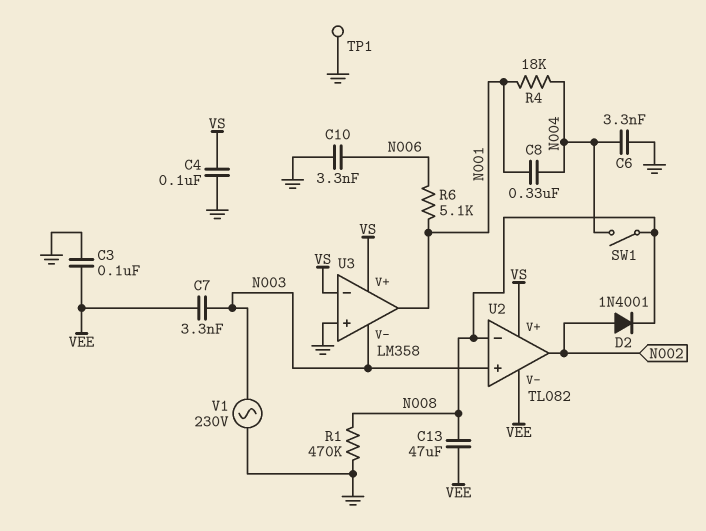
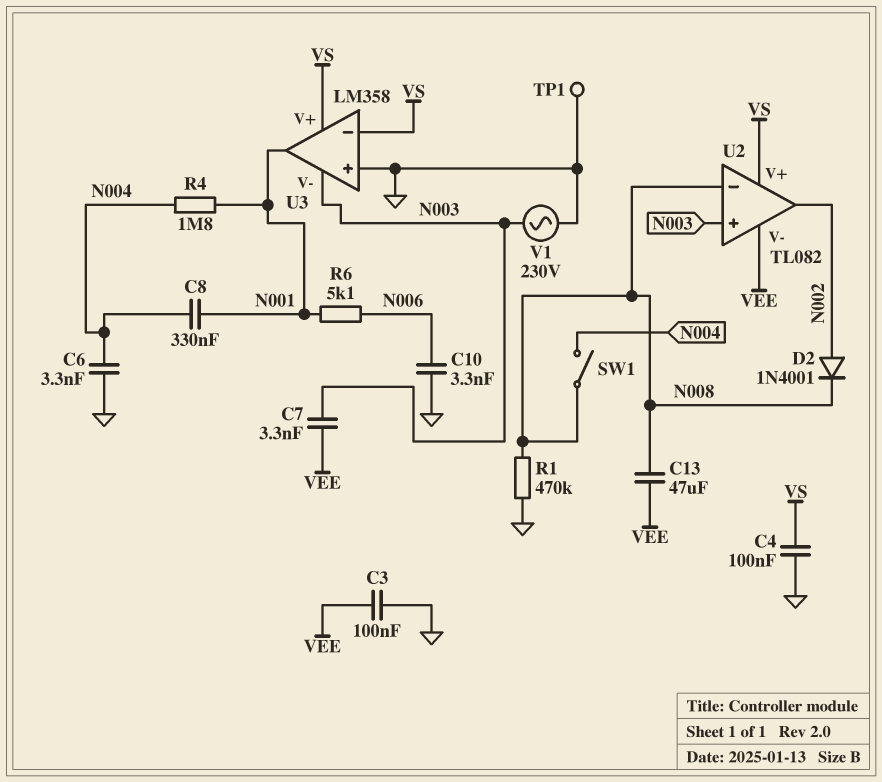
R4: 18k (N001, N004) -> 1.8M (N001, N004)

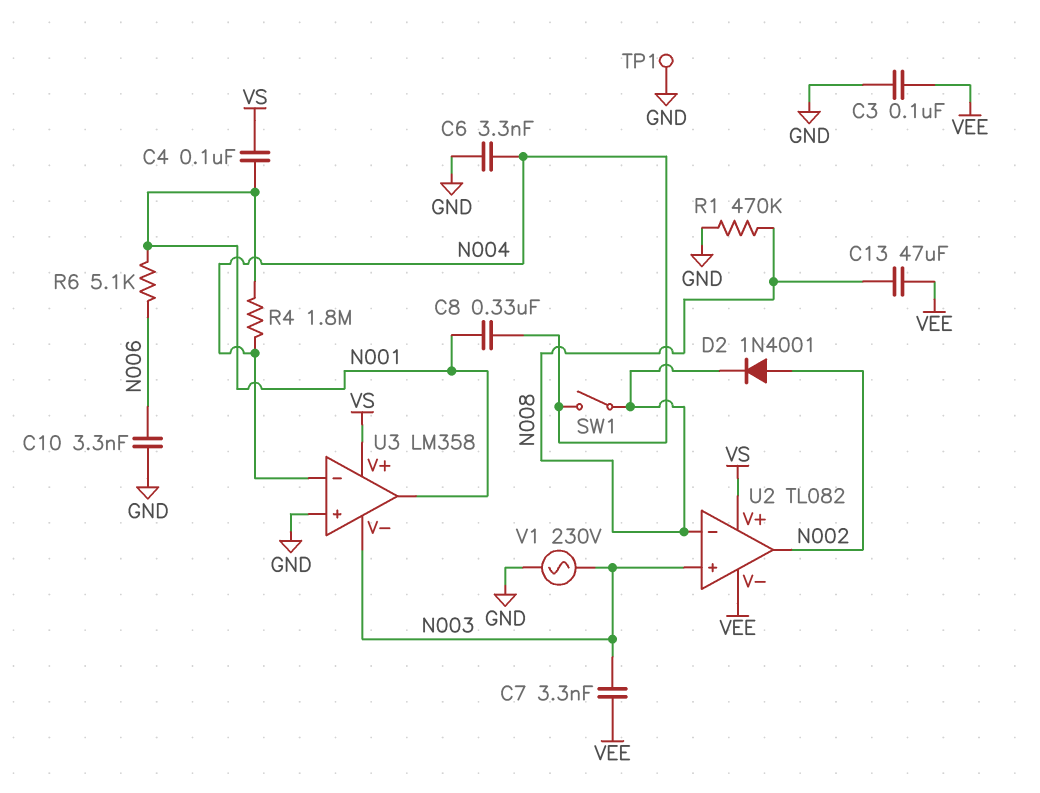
C4: 100nF (GND, VS) -> 100nF (N001, VS)
U3 pin in-: VS -> N004

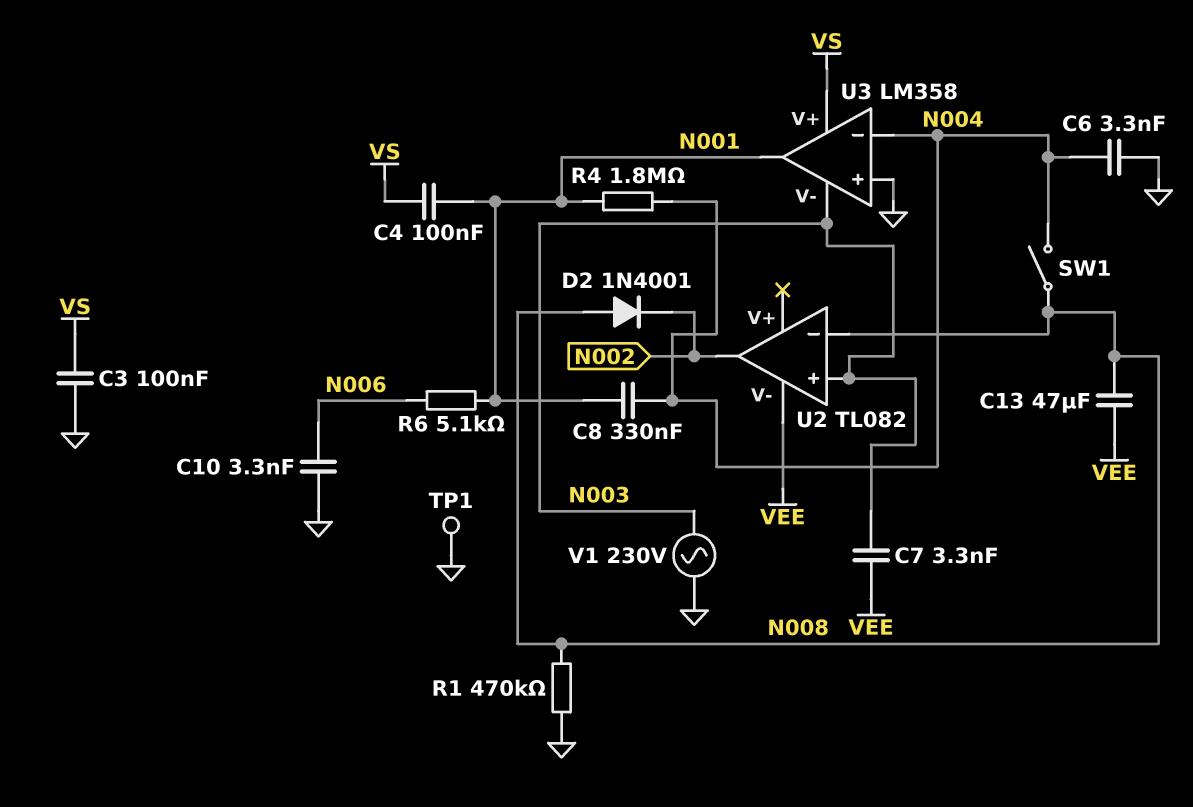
C3: 100nF (GND, VEE) -> 100nF (GND, VS)
D2: diode 1N4001 (A N002, K N008) -> diode 1N4001 (A N008, K N002)
U2 pin V+: VS -> none

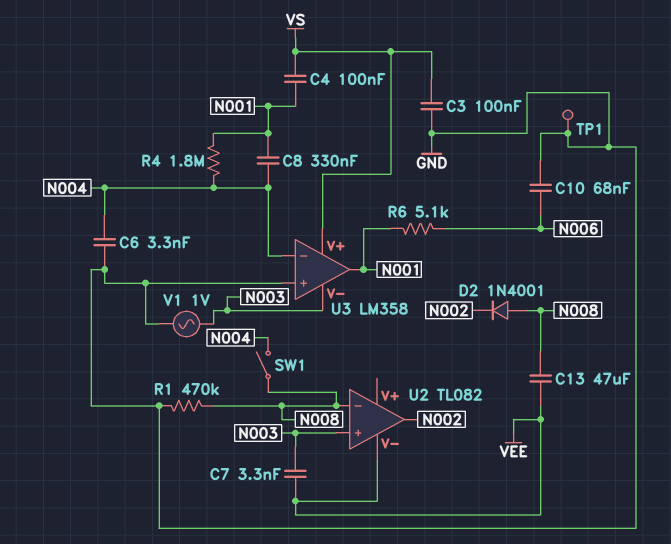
C10: 3.3nF (GND, N006) -> 68nF (GND, N006)
V1: AC 230V (GND, N003) -> AC 1V (GND, N003)

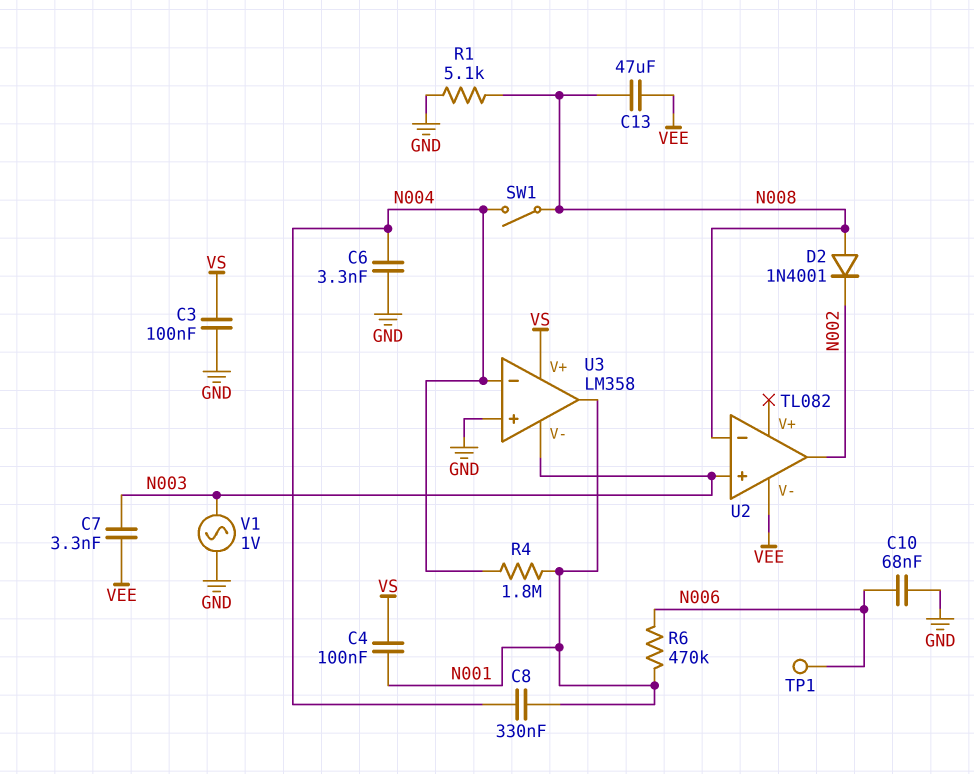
R1: 470k (GND, N008) -> 5.1k (GND, N008)
R6: 5.1k (N001, N006) -> 470k (N001, N006)
TP1: test point (GND) -> test point (N006)

